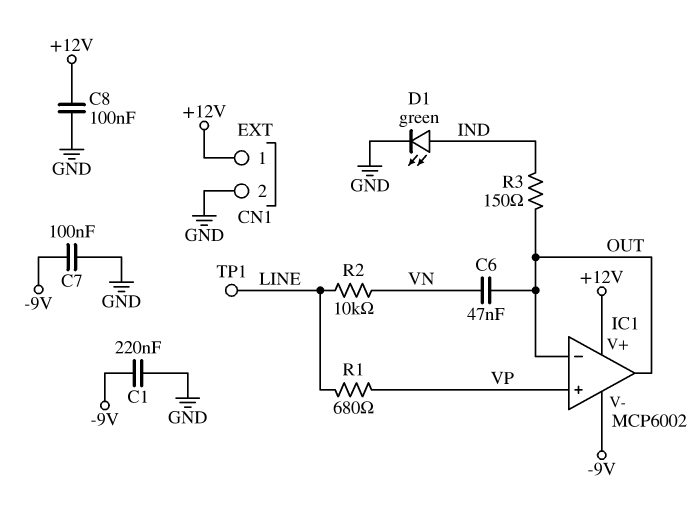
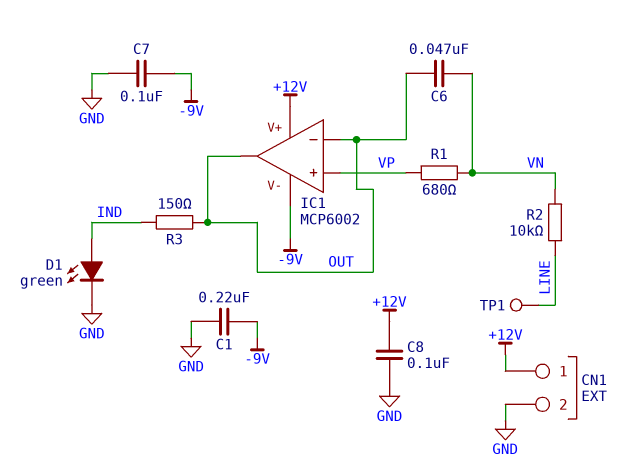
R1: 680 (LINE, VP) -> 680 (VN, VP)

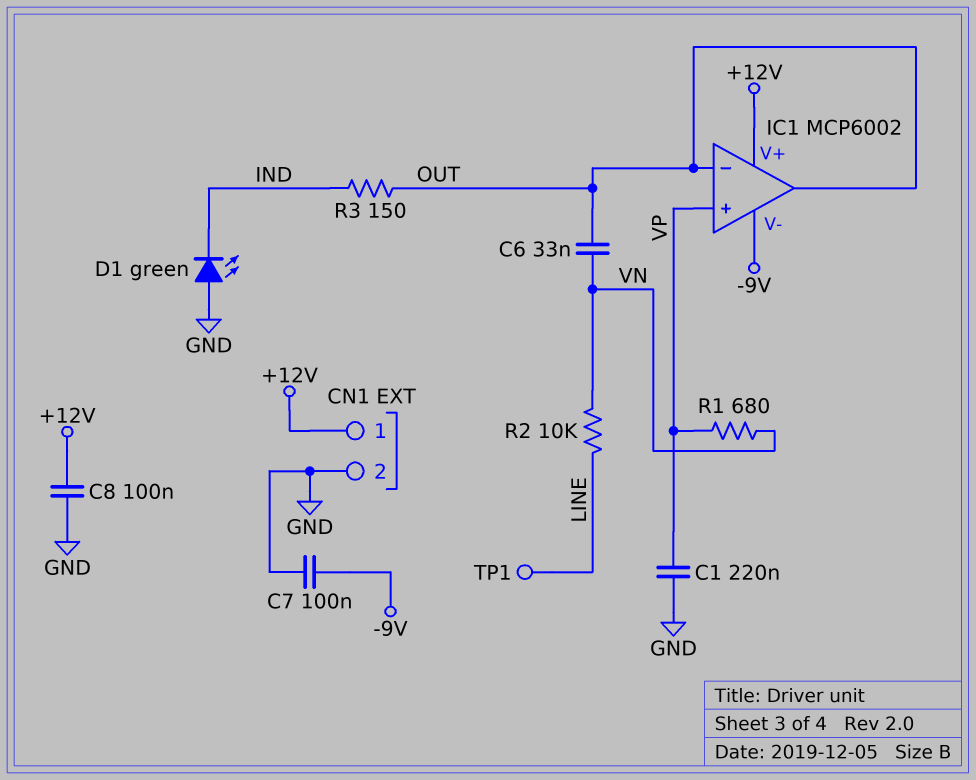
C1: 220nF (-9V, GND) -> 220nF (GND, VP)
C6: 47nF (OUT, VN) -> 33nF (OUT, VN)
D1: LED green (A IND, K GND) -> LED green (A GND, K IND)

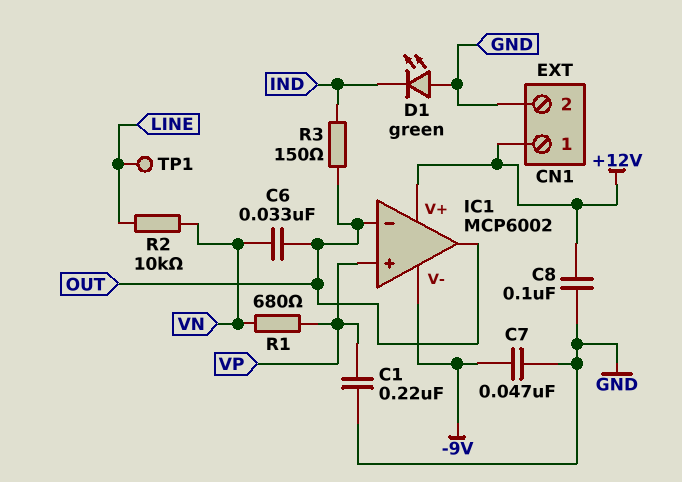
C7: 100nF (-9V, GND) -> 47nF (-9V, GND)

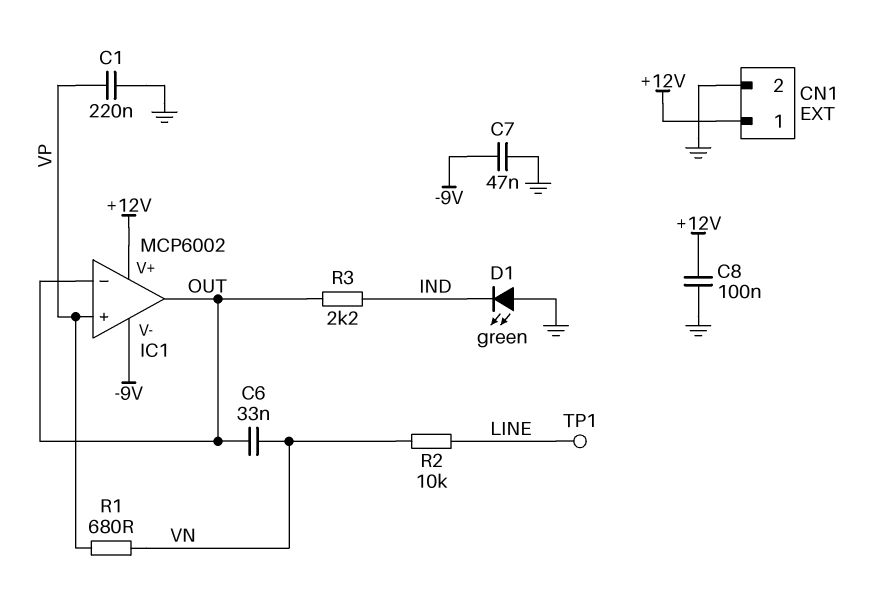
R3: 150 (IND, OUT) -> 2.2k (IND, OUT)

